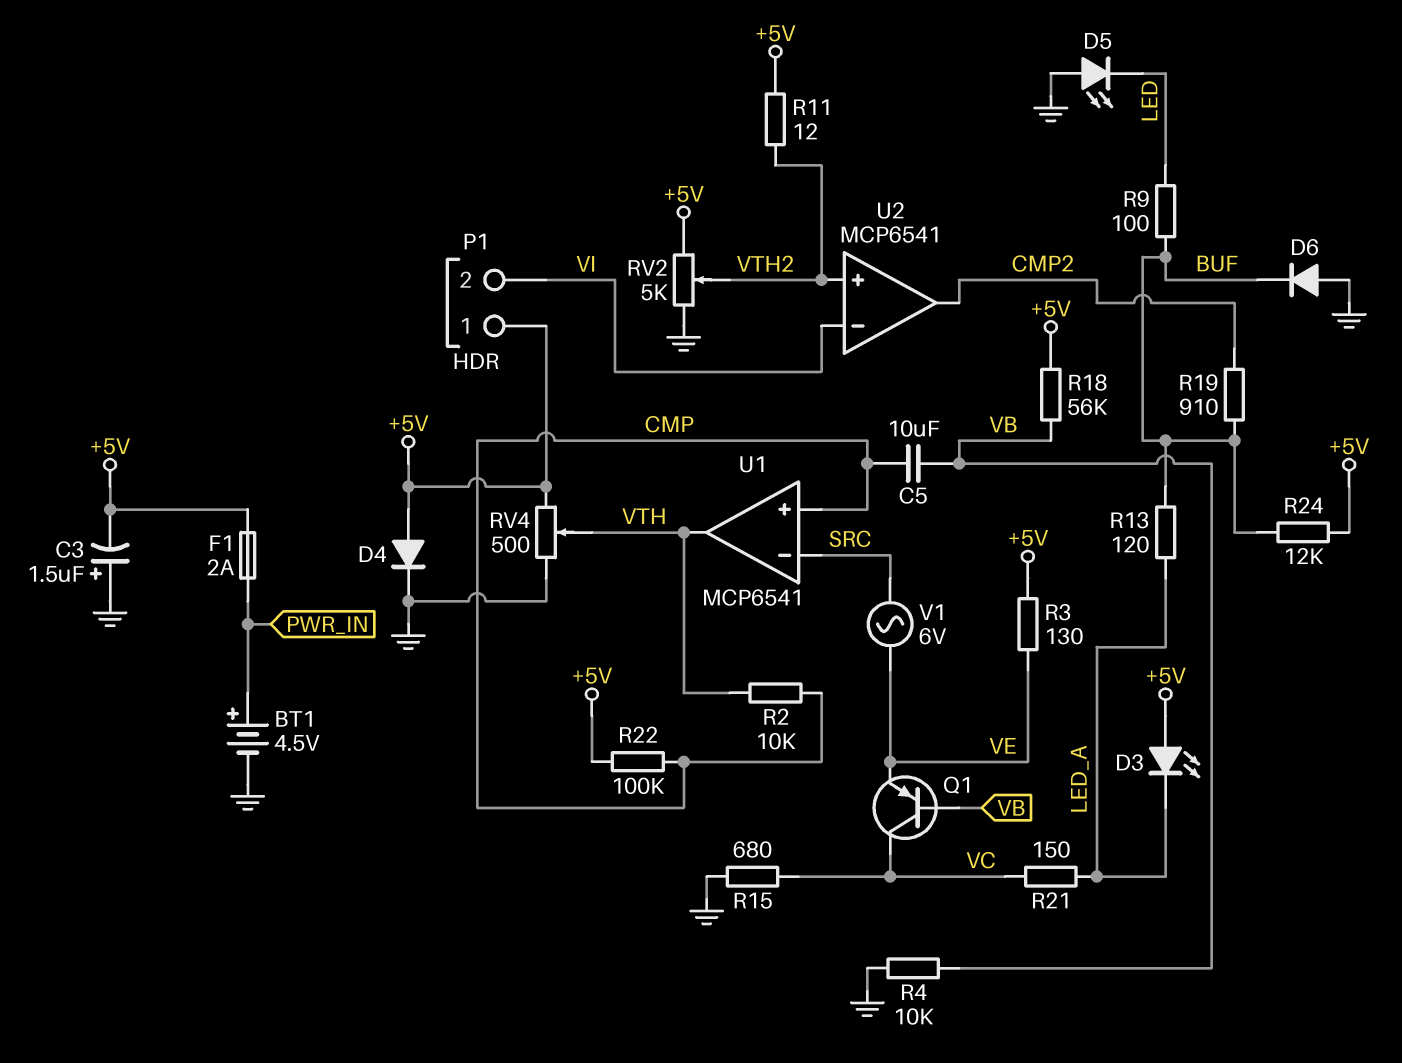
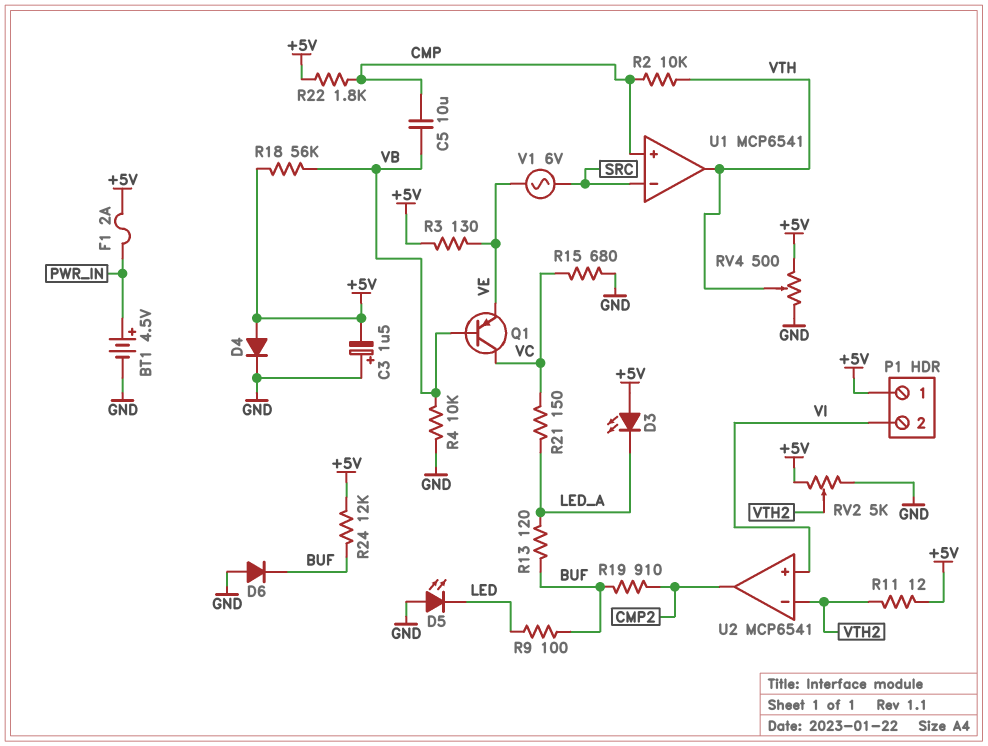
R22: 100k (+5V, CMP) -> 1.8k (+5V, CMP)
U2 pin in+: VTH2 -> VI
U2 pin in-: VI -> VTH2

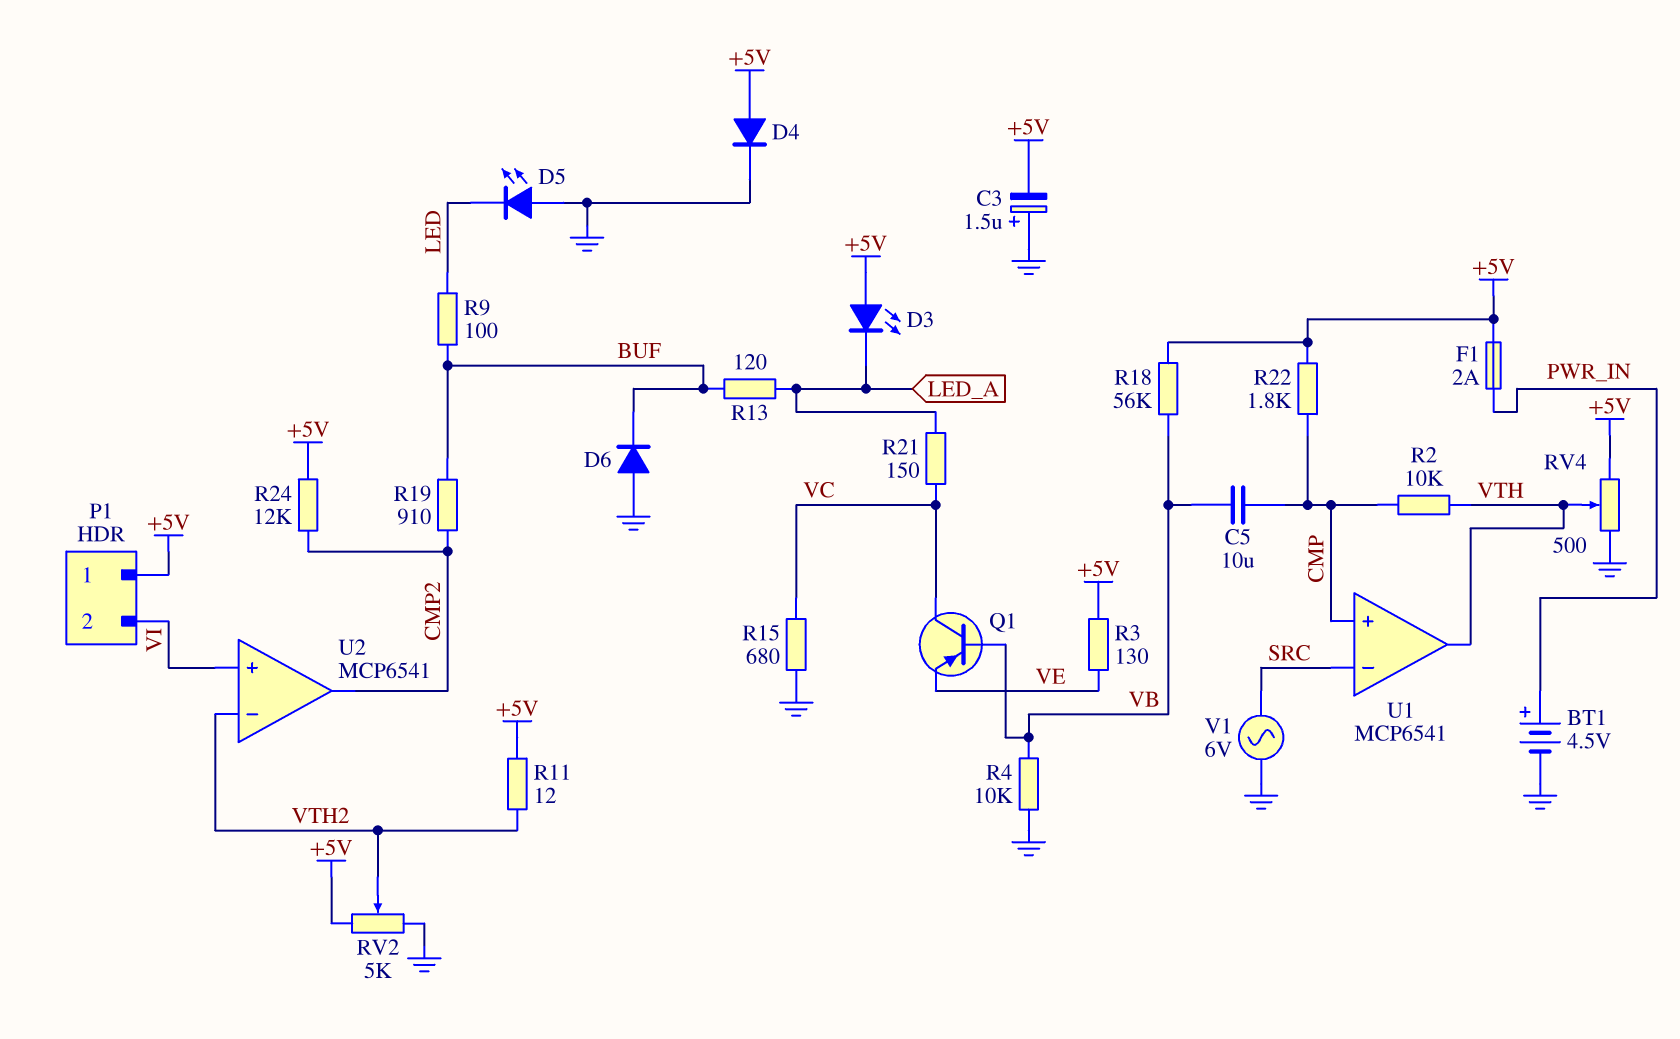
R24: 12k (+5V, BUF) -> 12k (+5V, CMP2)
V1: AC 6V (SRC, VE) -> AC 6V (GND, SRC)

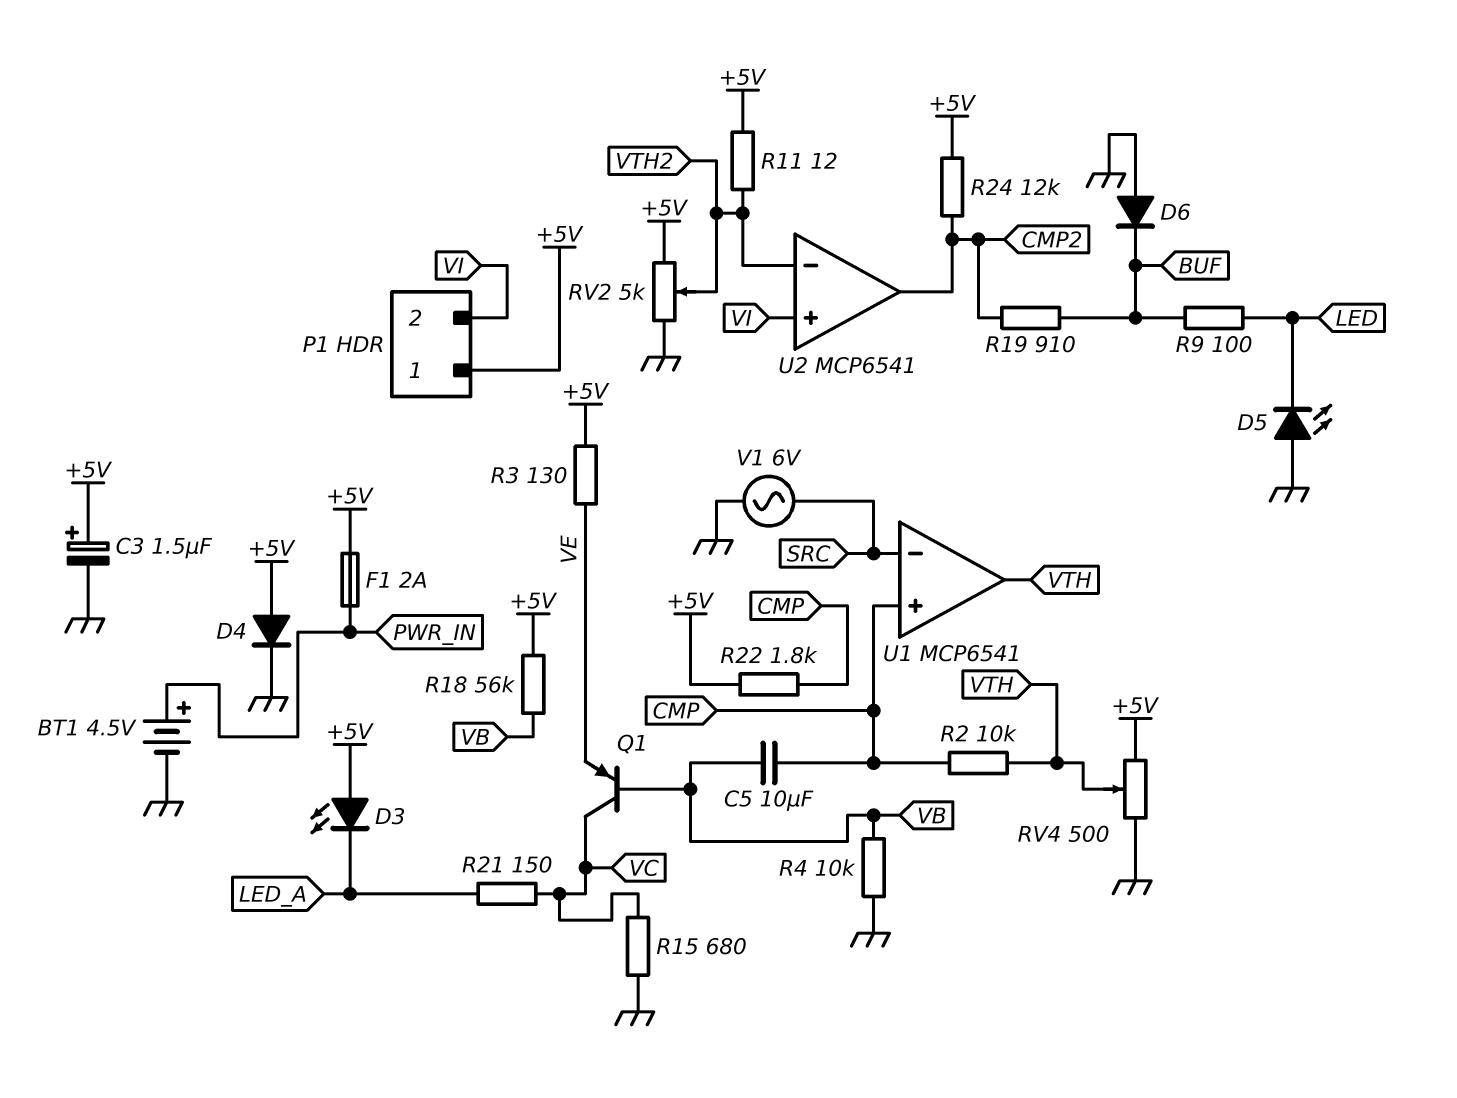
C3: 1.5uF (plus GND, minus +5V) -> 1.5uF (plus +5V, minus GND)
R13: 120 (BUF, LED_A) -> none

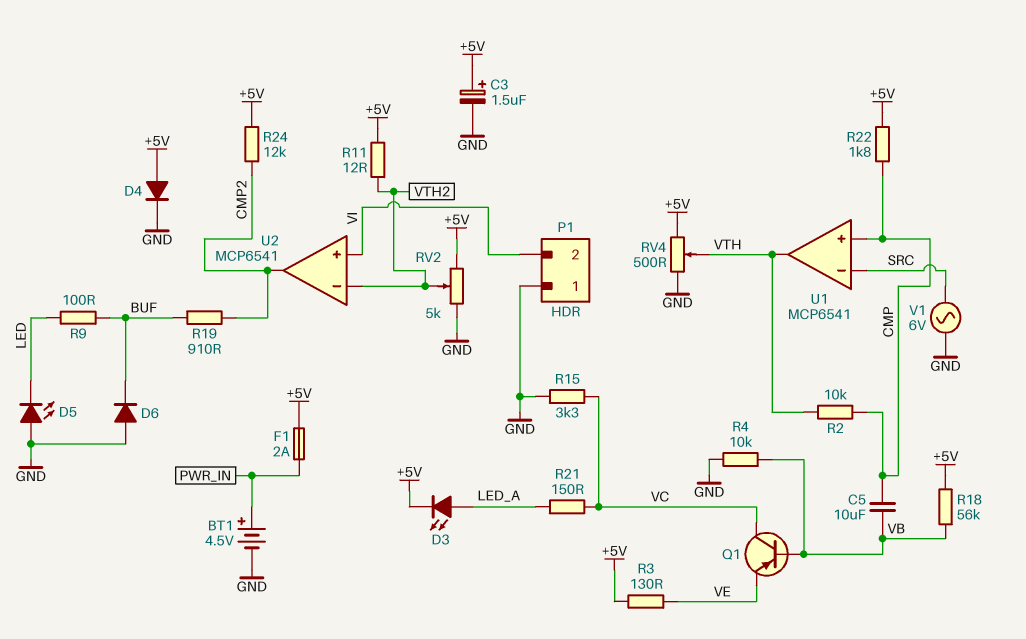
D3: LED (A +5V, K LED_A) -> LED (A LED_A, K +5V)
P1 pin 1: +5V -> GND
R15: 680 (GND, VC) -> 3.3k (GND, VC)

